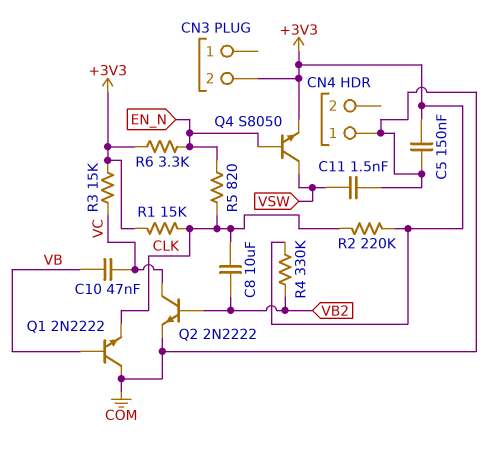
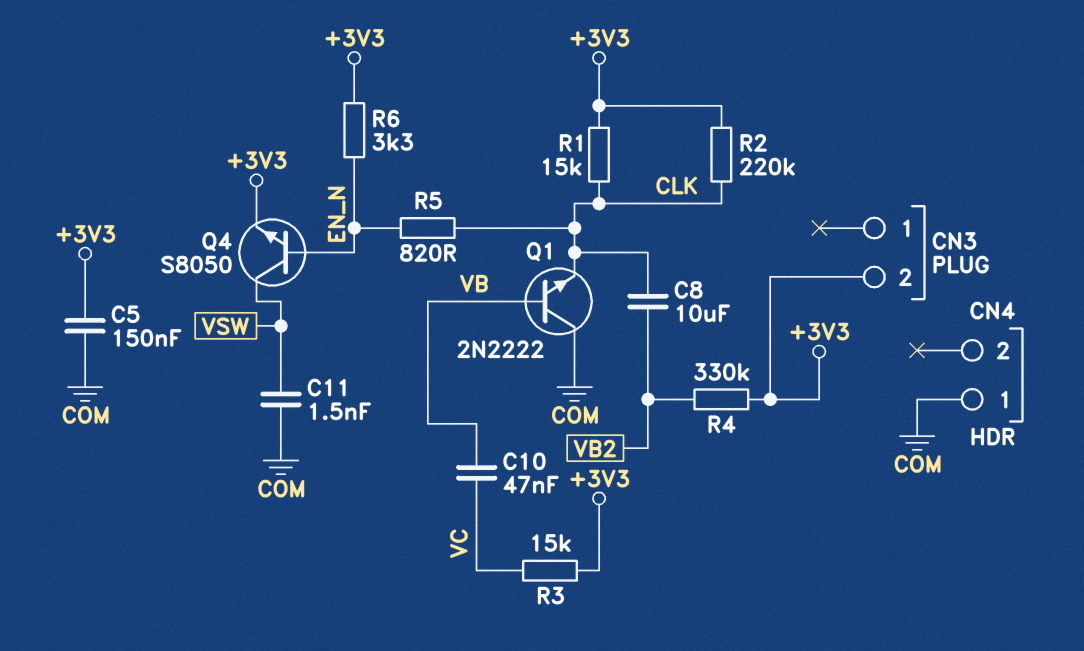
Q2: NPN 2N2222 (B VB2, C VC, E COM) -> none

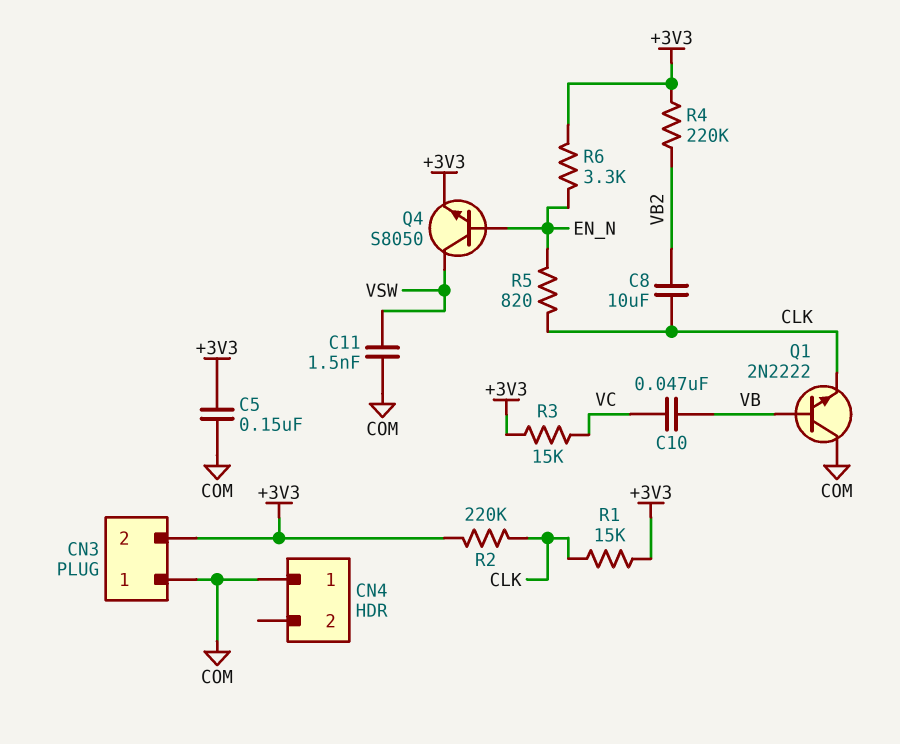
CN3 pin 1: none -> COM
R4: 330k (+3V3, VB2) -> 220k (+3V3, VB2)

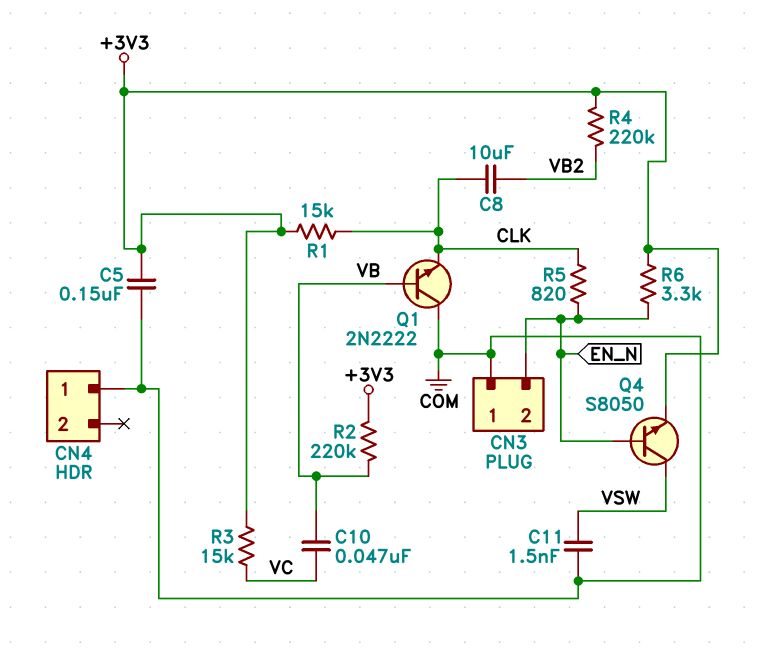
CN3 pin 2: +3V3 -> EN_N
R2: 220k (+3V3, CLK) -> 220k (+3V3, VB)

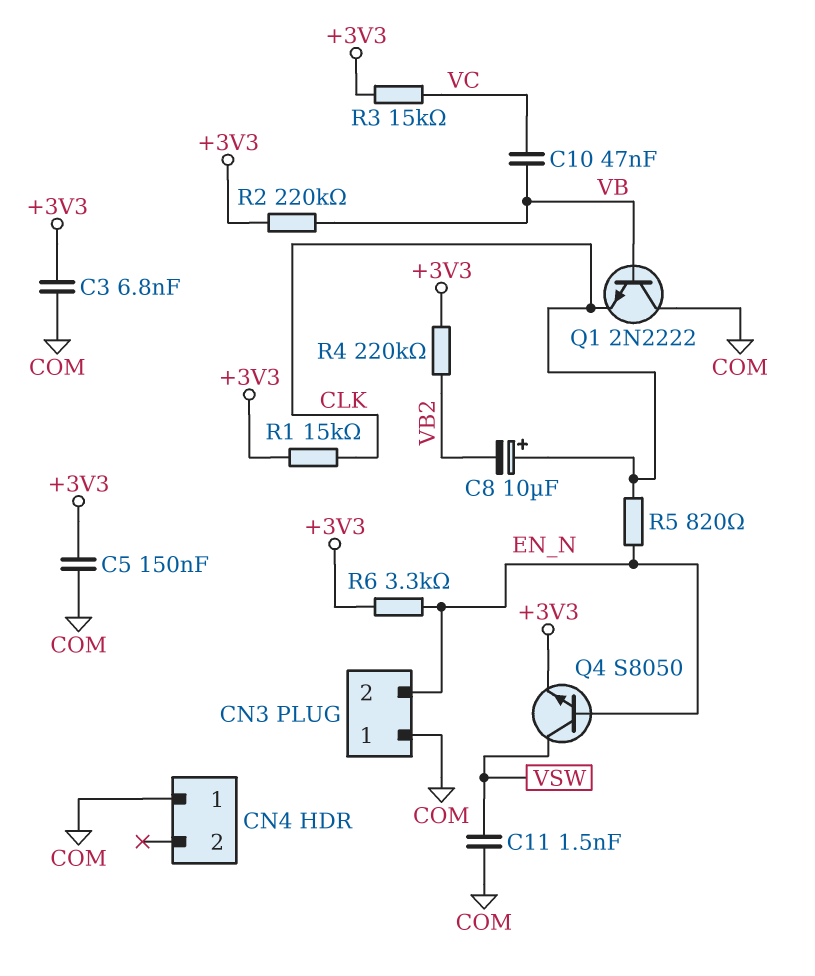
C3: none -> 6.8nF (+3V3, COM)
C8: 10uF (CLK, VB2) -> 10uF (plus CLK, minus VB2)

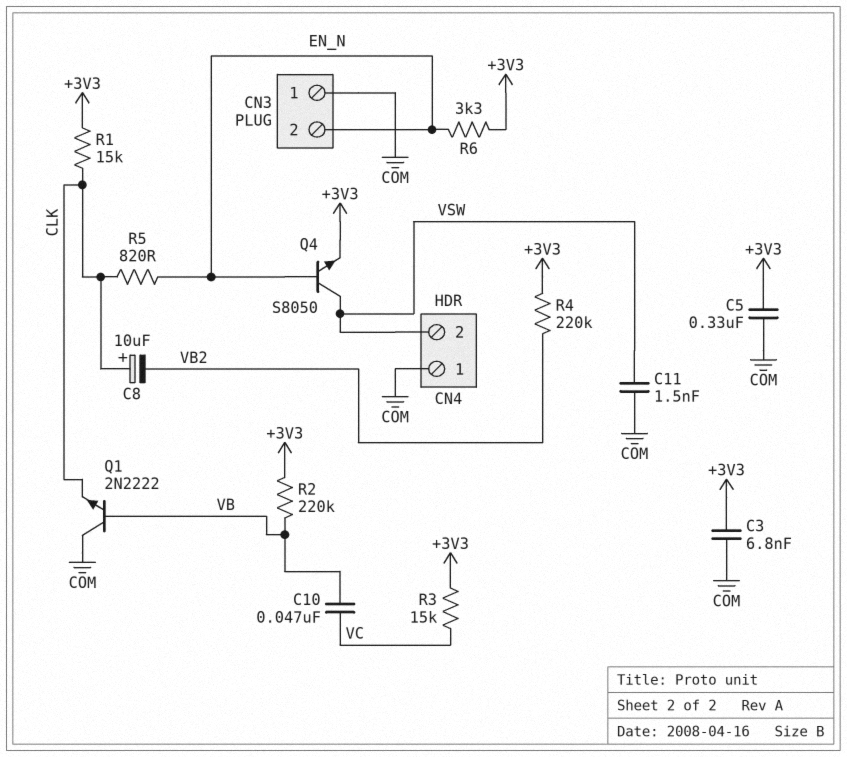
C5: 150nF (+3V3, COM) -> 330nF (+3V3, COM)
CN4 pin 2: none -> VSW

